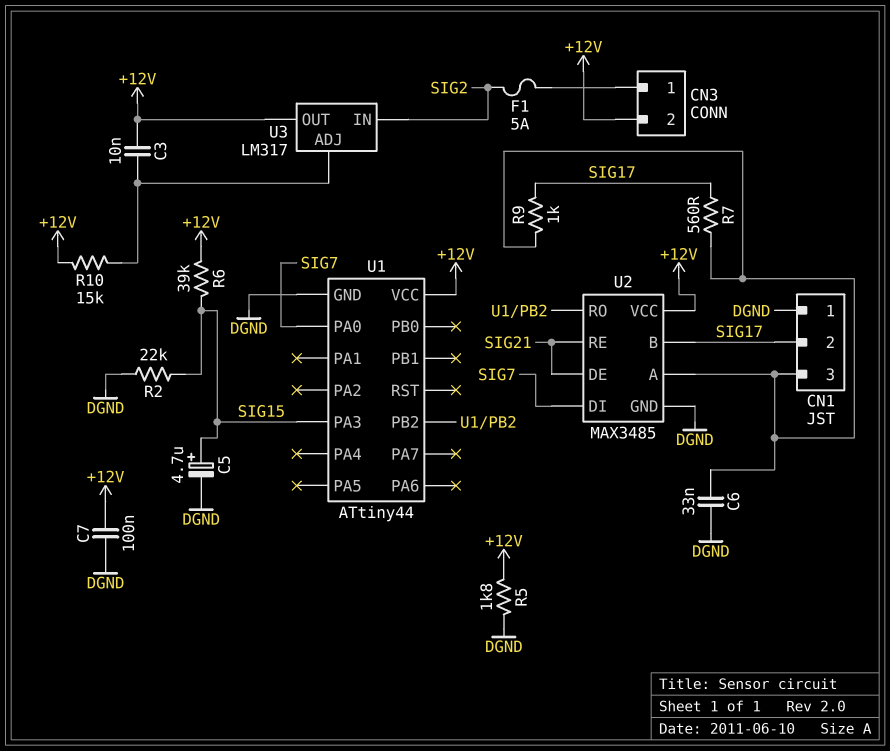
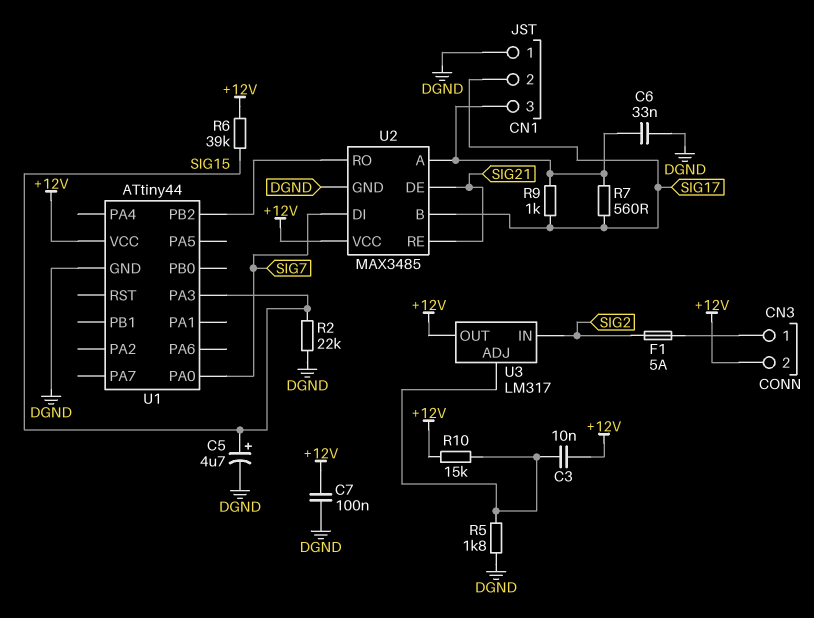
R5: 1.8k (+12V, DGND) -> 1.8k (DGND, U3/ADJ)

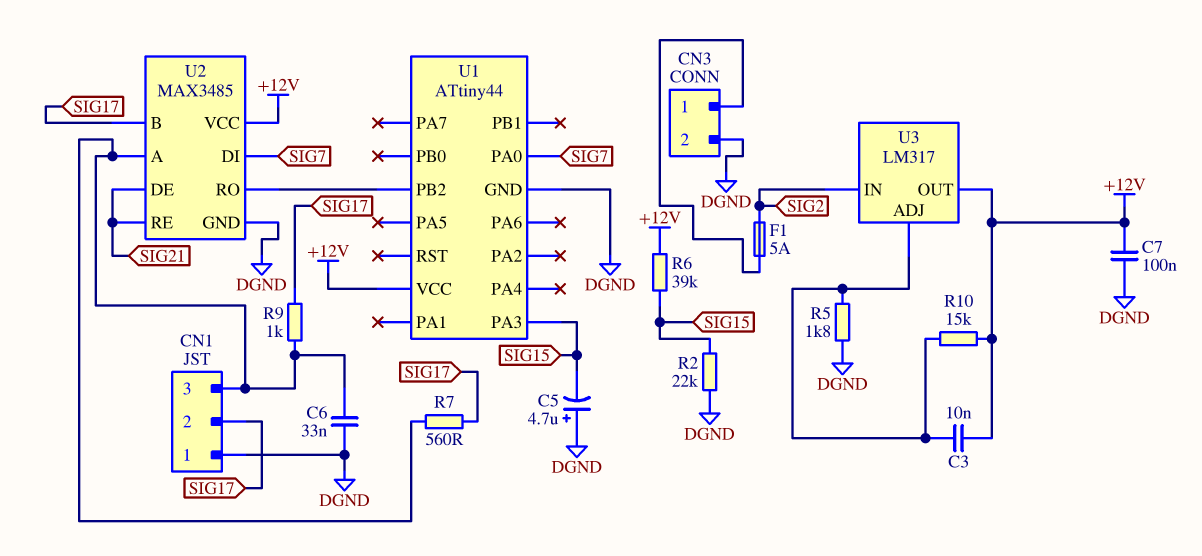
C5: 4.7uF (plus SIG15, minus DGND) -> 4.7uF (plus DGND, minus SIG15)
CN3 pin 2: +12V -> DGND

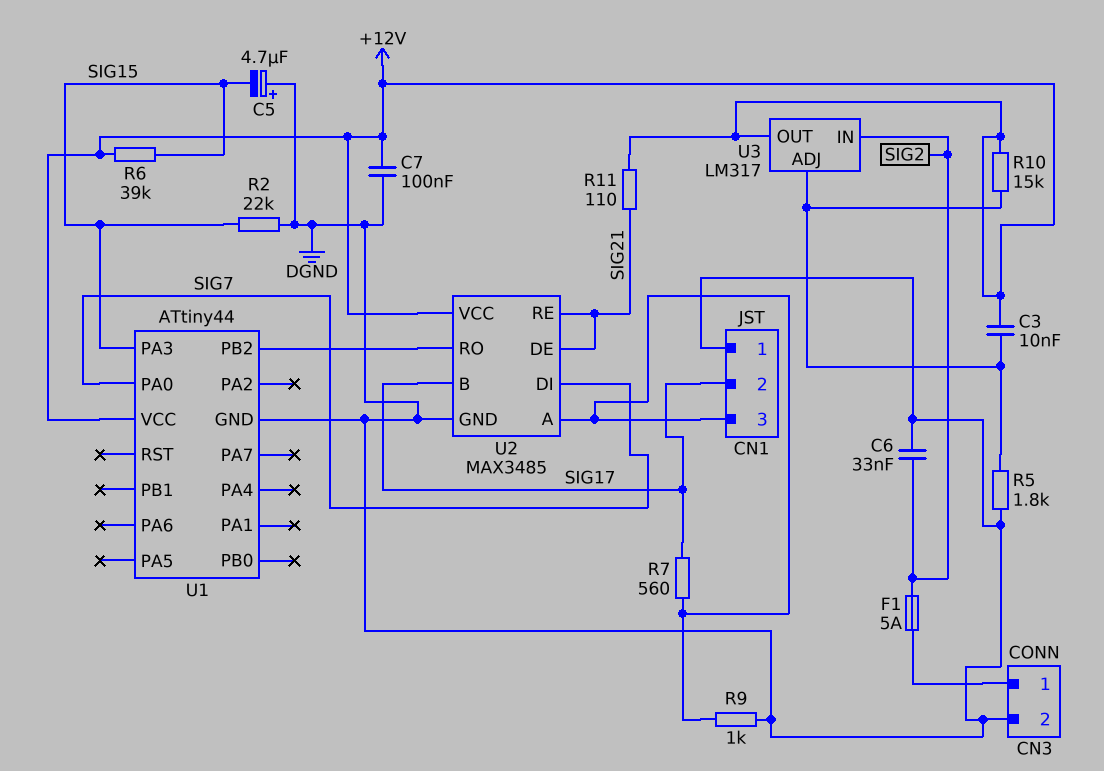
C6: 33nF (CN1/3, DGND) -> 33nF (DGND, SIG2)
R9: 1k (CN1/3, SIG17) -> 1k (CN1/3, DGND)
R11: none -> 110 (+12V, SIG21)

